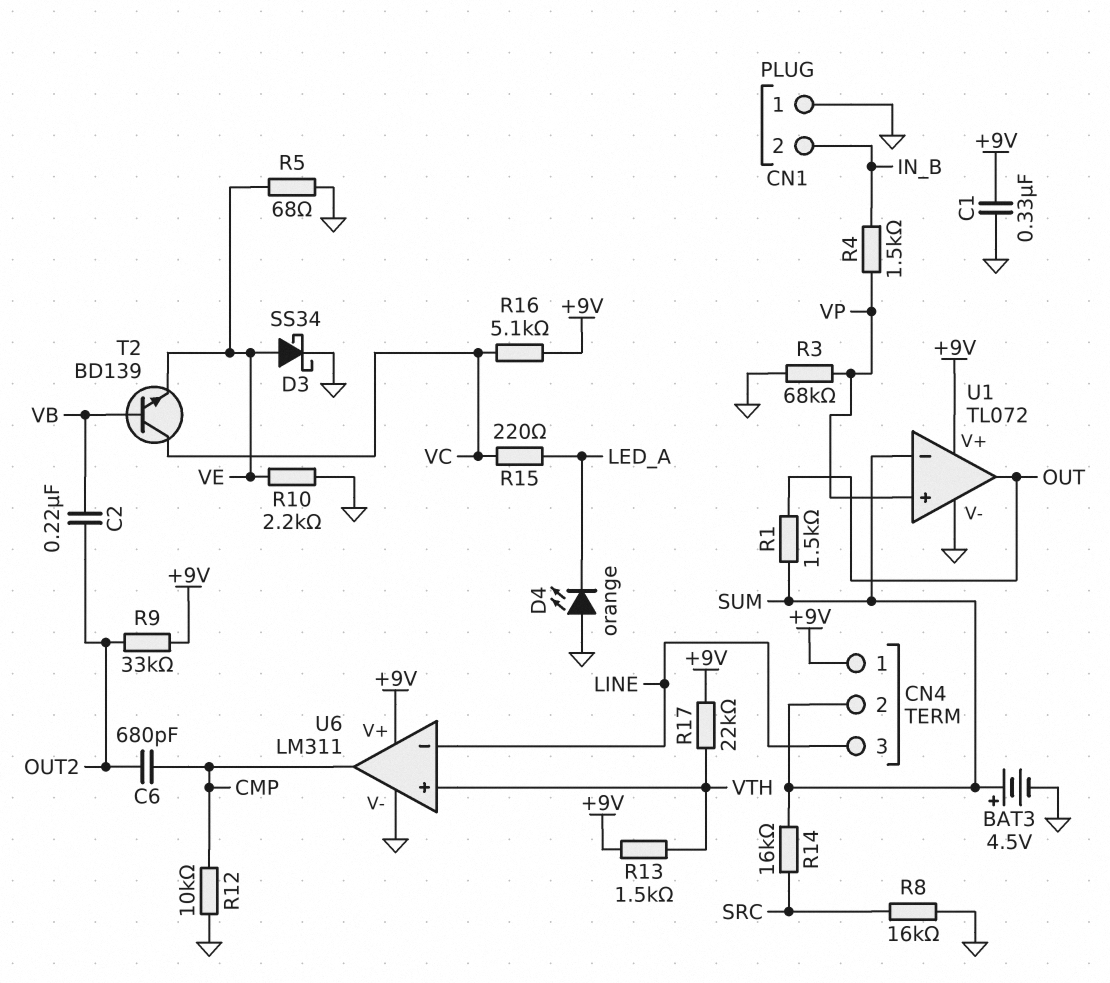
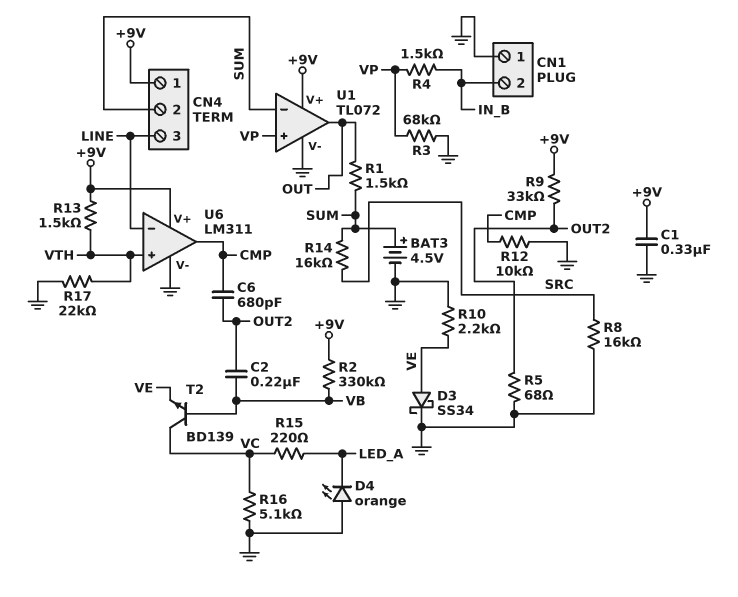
R2: none -> 330k (+9V, VB)
R5: 68 (GND, VE) -> 68 (GND, OUT2)
R16: 5.1k (+9V, VC) -> 5.1k (GND, VC)
R17: 22k (+9V, VTH) -> 22k (GND, VTH)

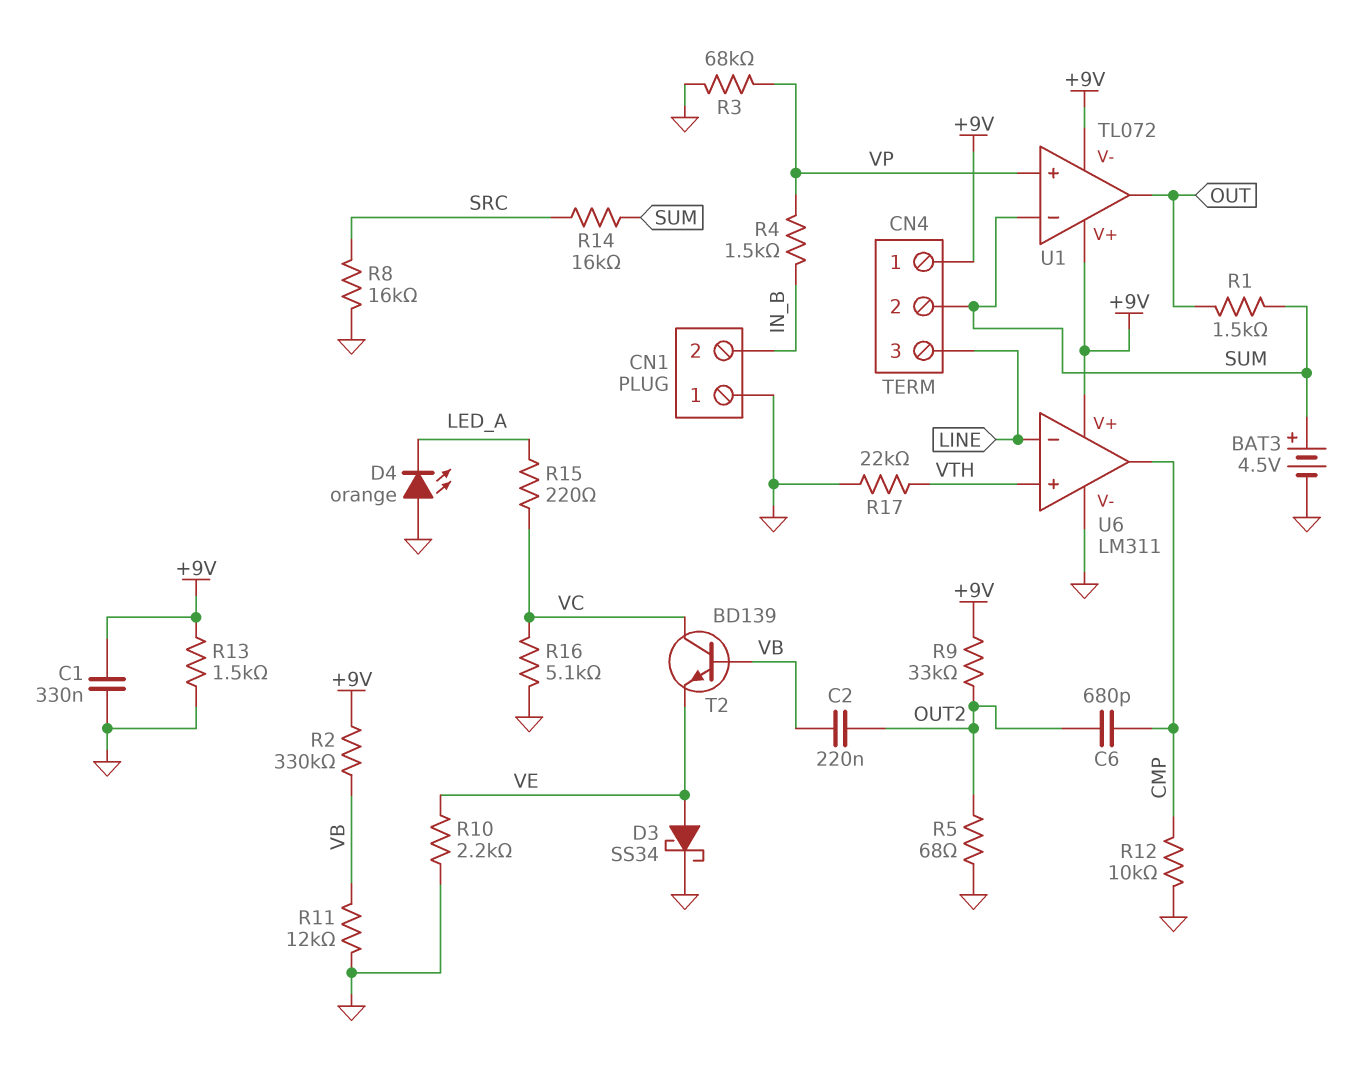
R11: none -> 12k (GND, VB)
R13: 1.5k (+9V, VTH) -> 1.5k (+9V, GND)
U1 pin V-: GND -> +9V

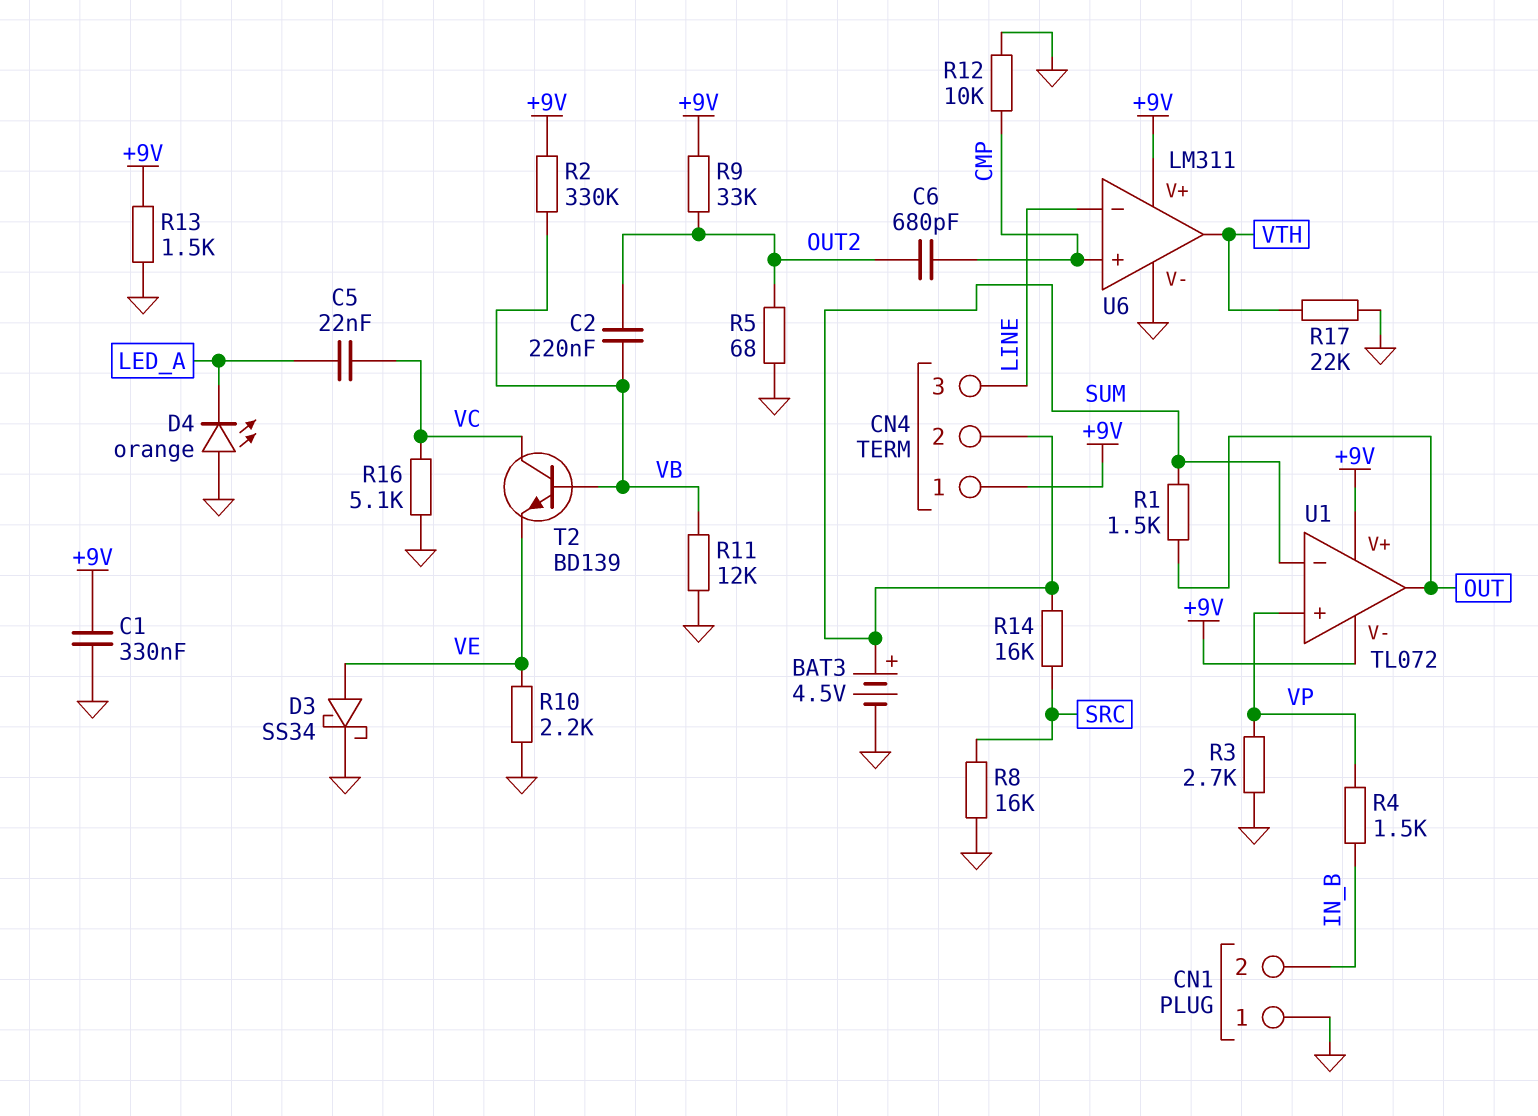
C5: none -> 22nF (LED_A, VC)
R3: 68k (GND, VP) -> 2.7k (GND, VP)
R15: 220 (LED_A, VC) -> none
U6 pin in+: VTH -> CMP
U6 pin out: CMP -> VTH

